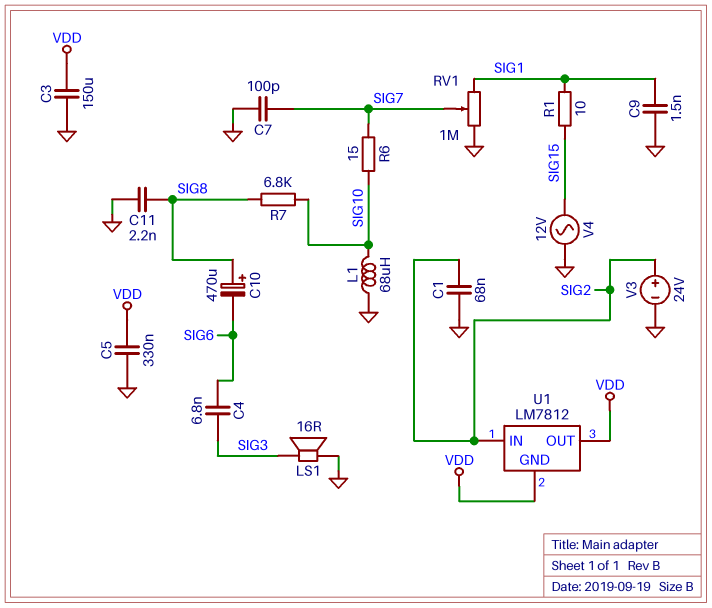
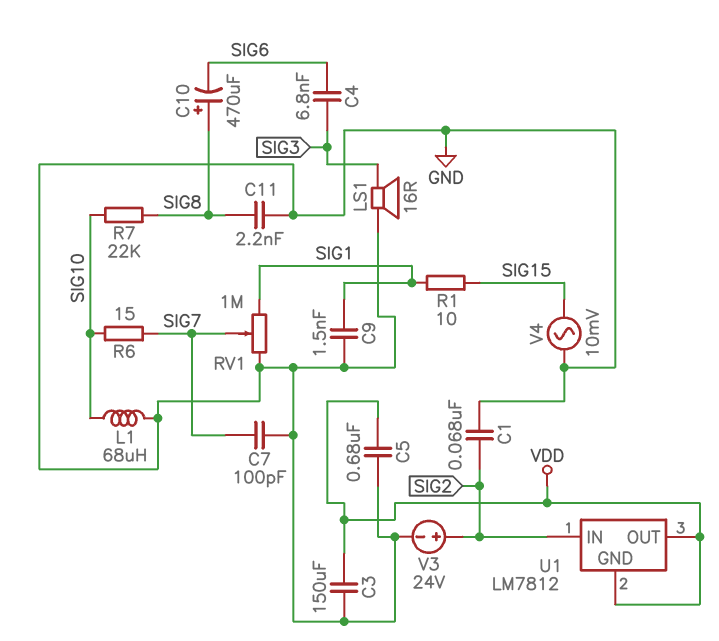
C5: 330nF (GND, VDD) -> 680nF (GND, VDD)
R7: 6.8k (SIG8, SIG10) -> 22k (SIG8, SIG10)
V4: AC 12V (GND, SIG15) -> AC 10mV (GND, SIG15)

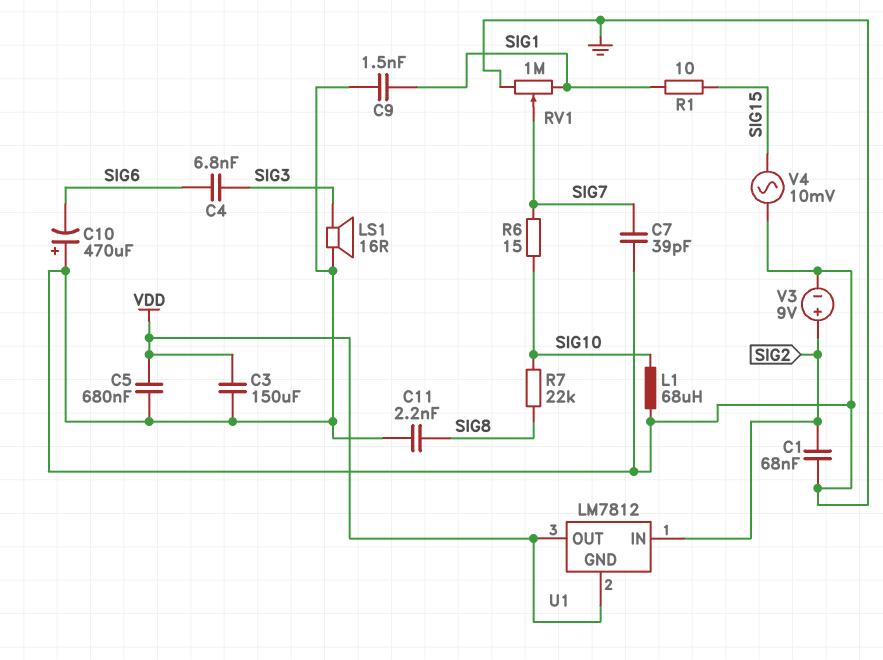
C7: 100pF (GND, SIG7) -> 39pF (GND, SIG7)
C10: 470uF (plus SIG8, minus SIG6) -> 470uF (plus GND, minus SIG6)
V3: 24V (plus SIG2, minus GND) -> 9V (plus SIG2, minus GND)

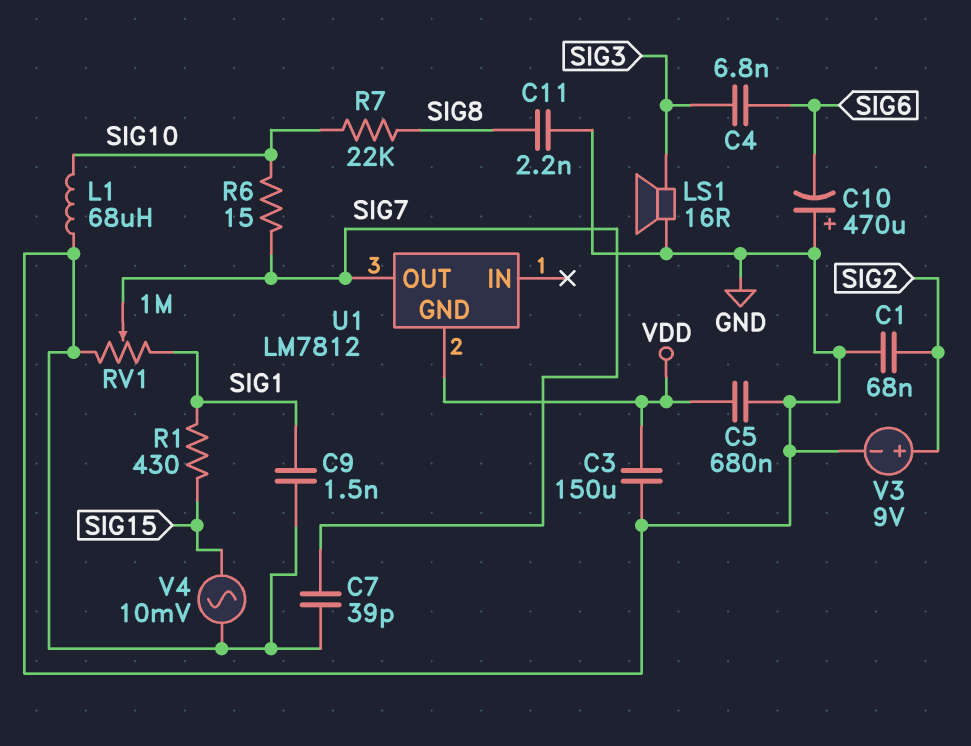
R1: 10 (SIG1, SIG15) -> 430 (SIG1, SIG15)
U1 pin IN: SIG2 -> none
U1 pin OUT: VDD -> SIG7

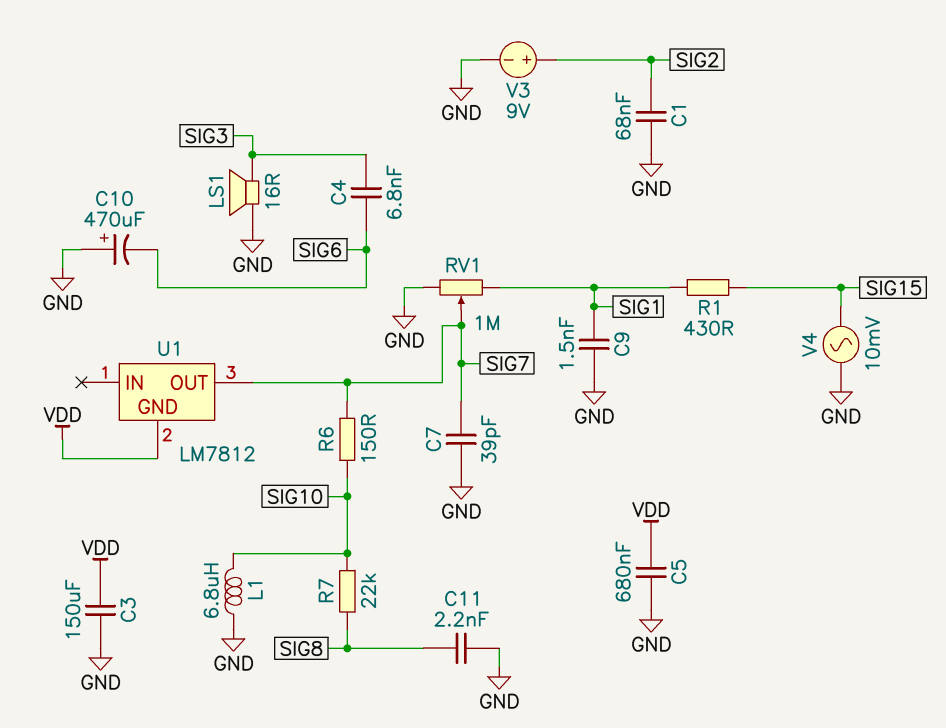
L1: 68uH (GND, SIG10) -> 6.8uH (GND, SIG10)
R6: 15 (SIG7, SIG10) -> 150 (SIG7, SIG10)

